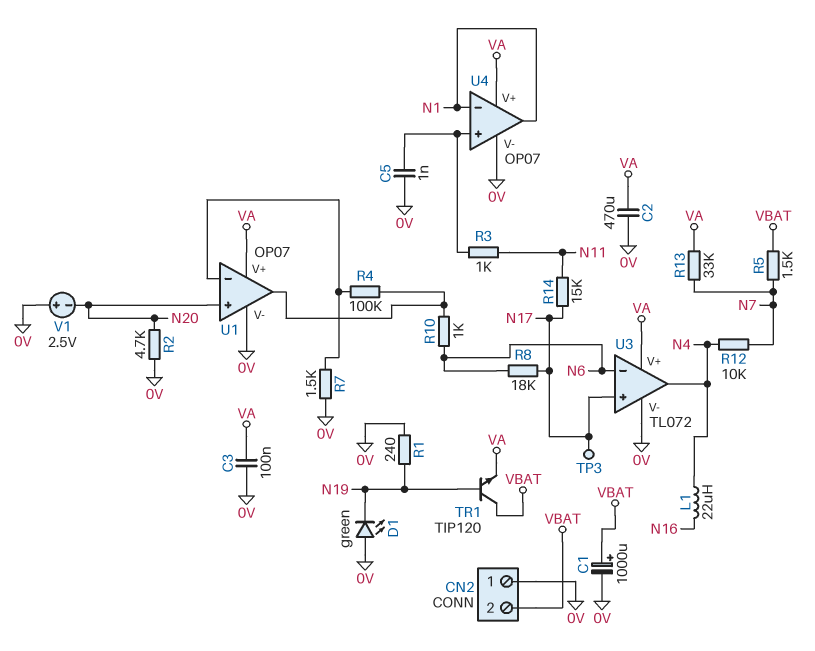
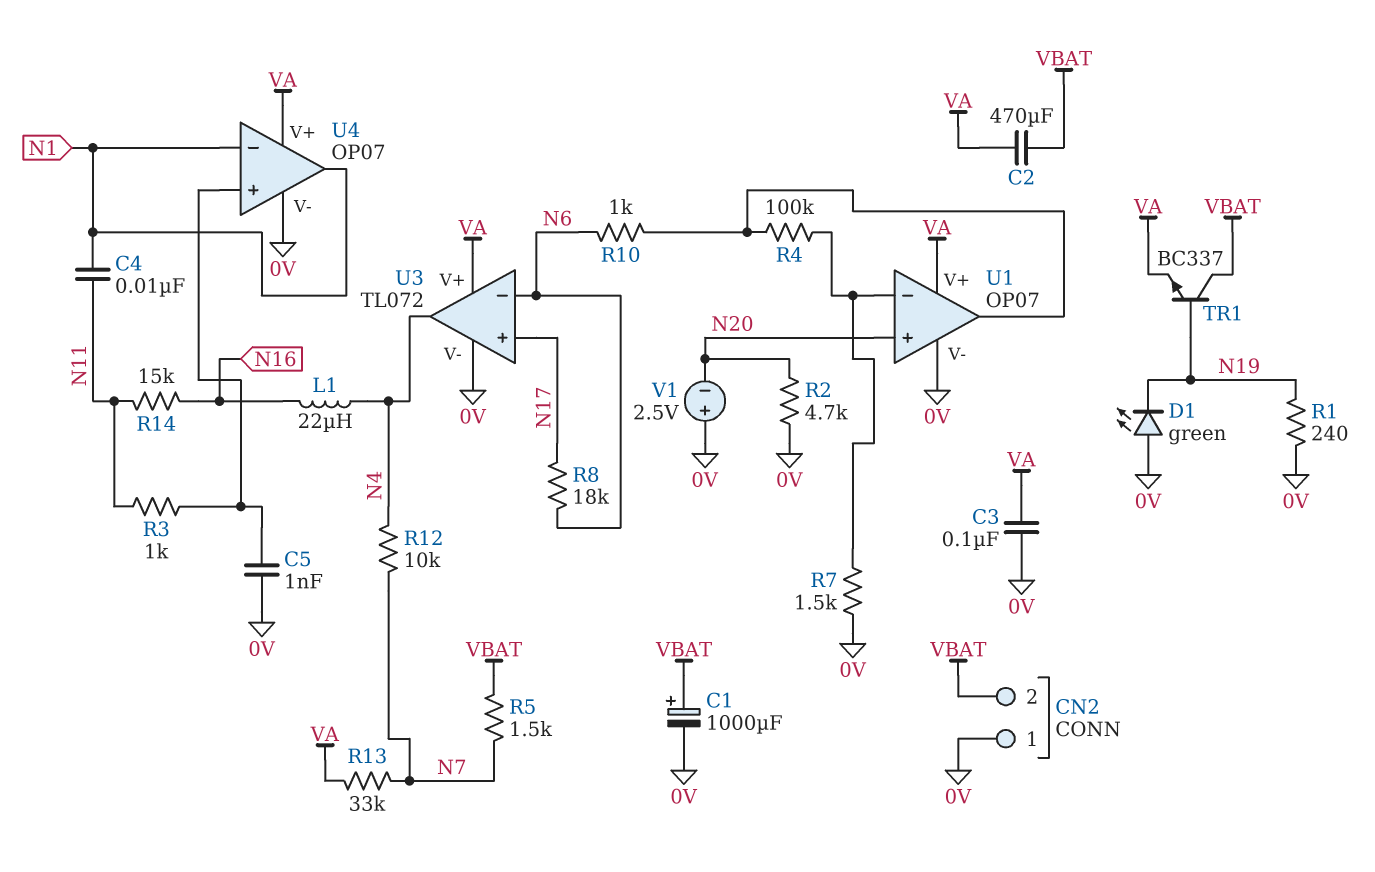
C2: 470uF (0V, VA) -> 470uF (VA, VBAT)
C4: none -> 10nF (N1, N11)
R14: 15k (N11, N17) -> 15k (N11, N16)
TP3: test point (N17) -> none
TR1: NPN TIP120 (B N19, C VBAT, E VA) -> NPN BC337 (B N19, C VBAT, E VA)

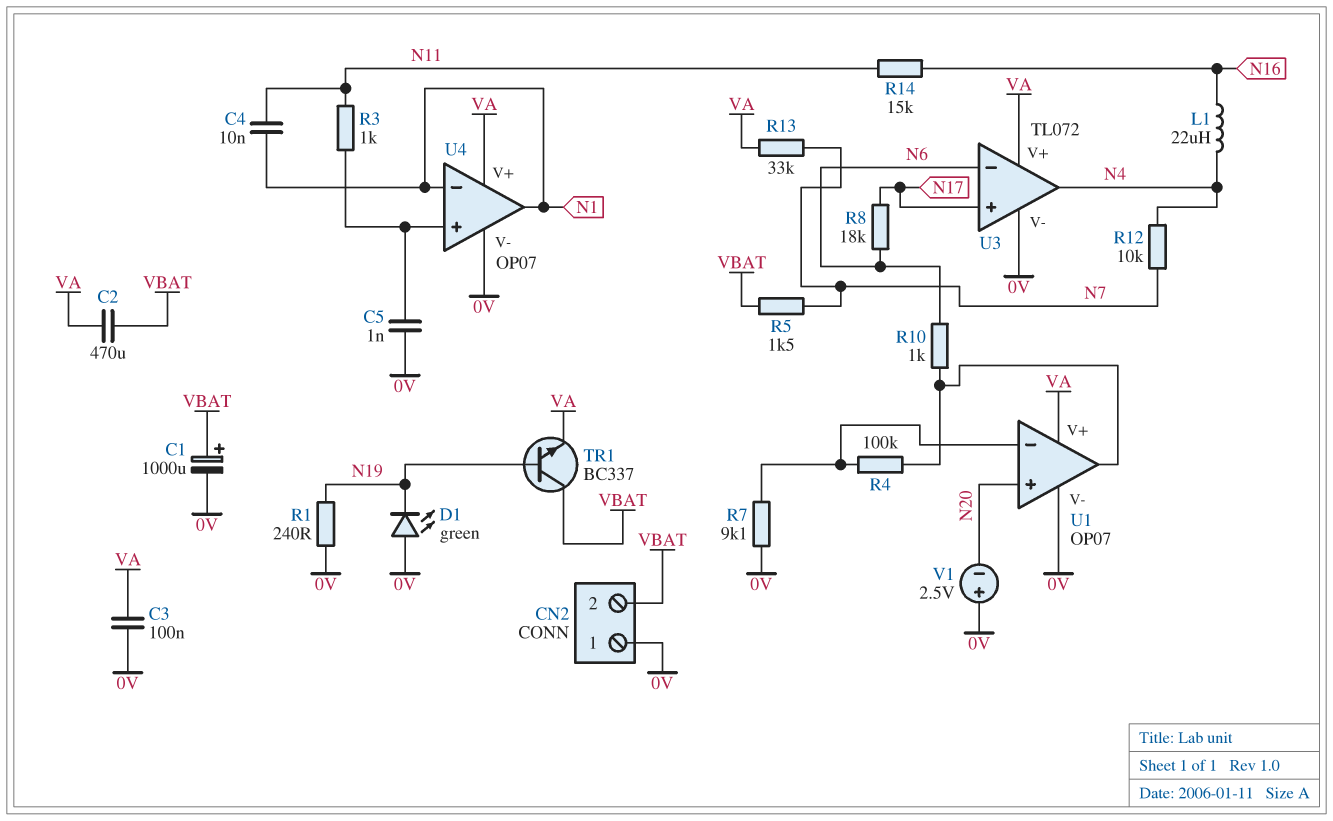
R2: 4.7k (0V, N20) -> none
R7: 1.5k (0V, U1/in-) -> 9.1k (0V, U1/in-)

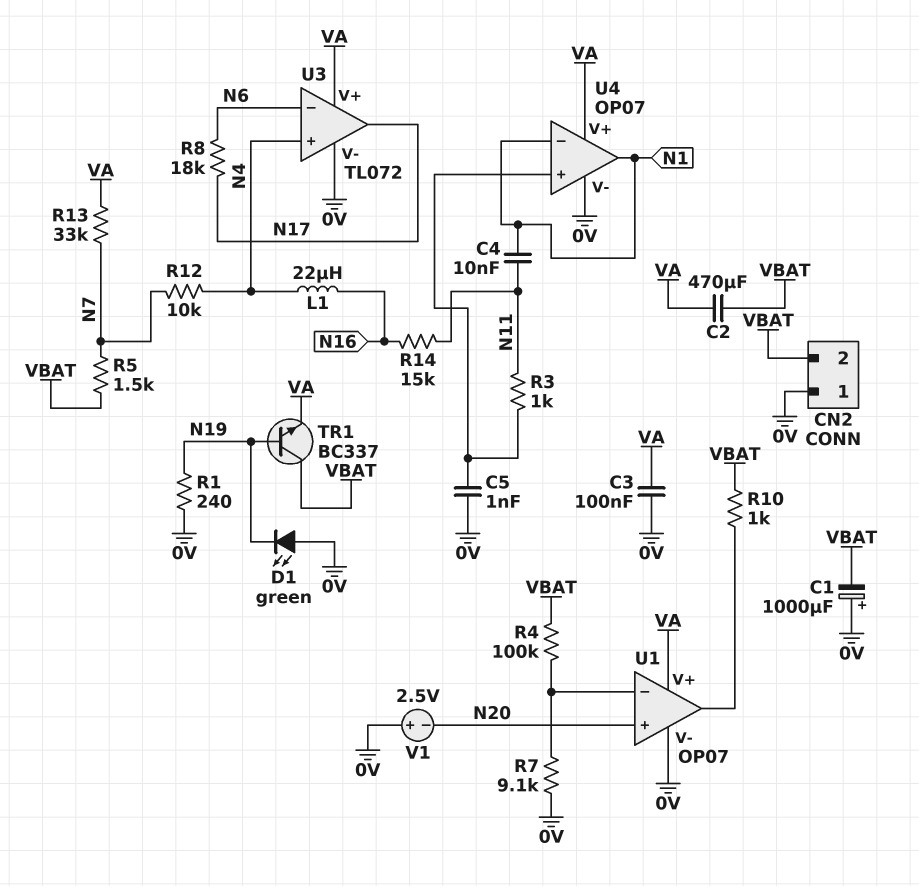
C1: 1000uF (plus VBAT, minus 0V) -> 1000uF (plus 0V, minus VBAT)
R4: 100k (U1/in-, U1/out) -> 100k (U1/in-, VBAT)
R10: 1k (N6, U1/out) -> 1k (U1/out, VBAT)
U3 pin in+: N17 -> N4
U3 pin out: N4 -> N17

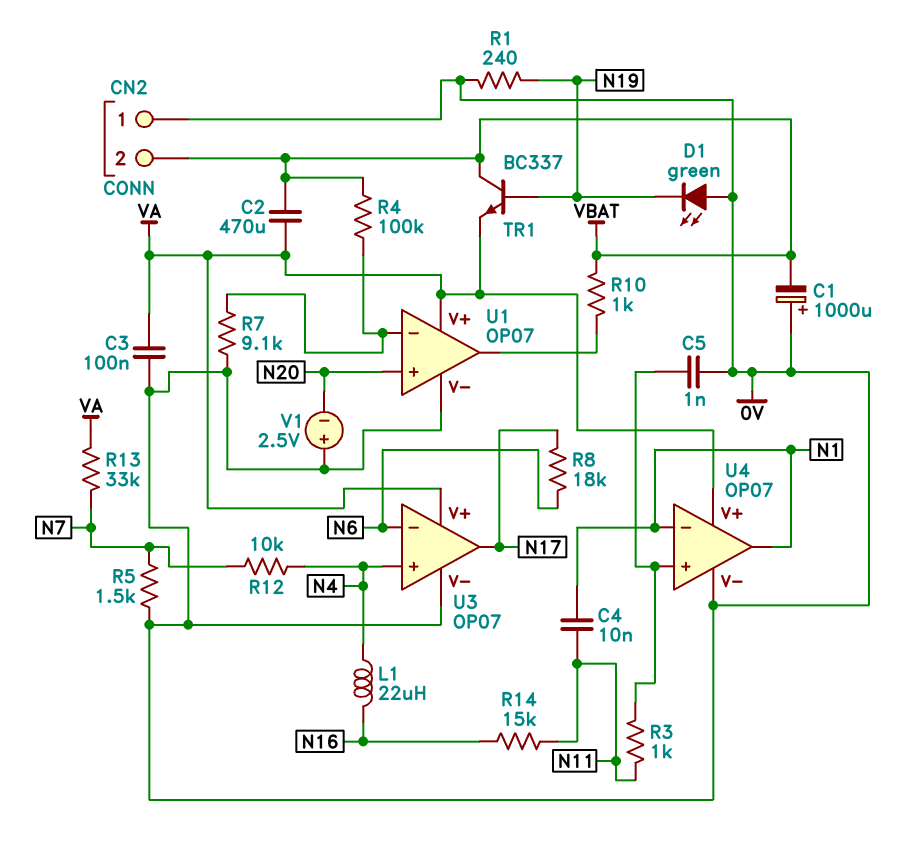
R5: 1.5k (N7, VBAT) -> 1.5k (0V, N7)
U3: TL072 -> OP07

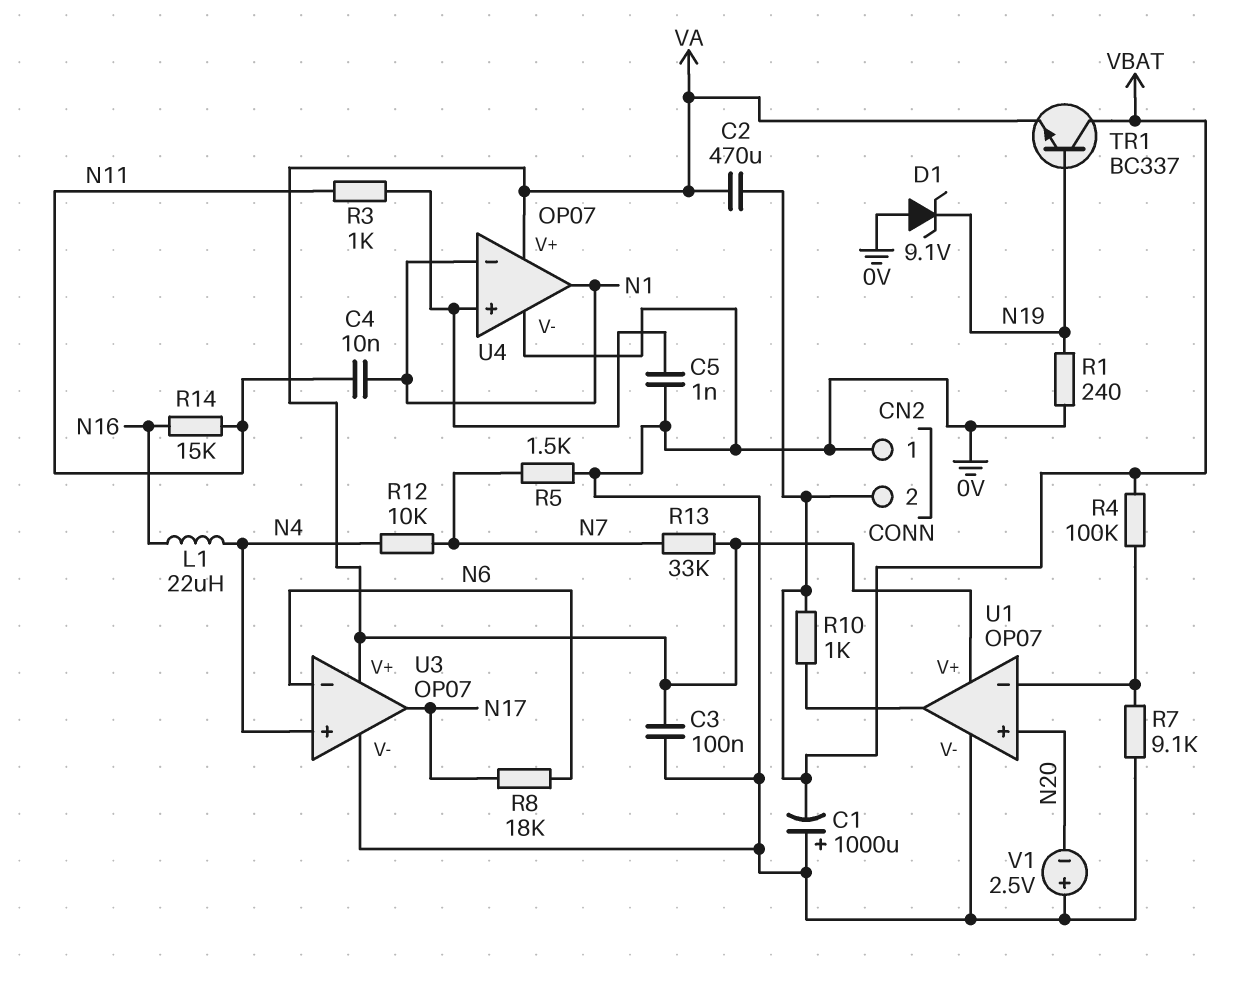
D1: LED green (A 0V, K N19) -> zener 9.1V (A 0V, K N19)

